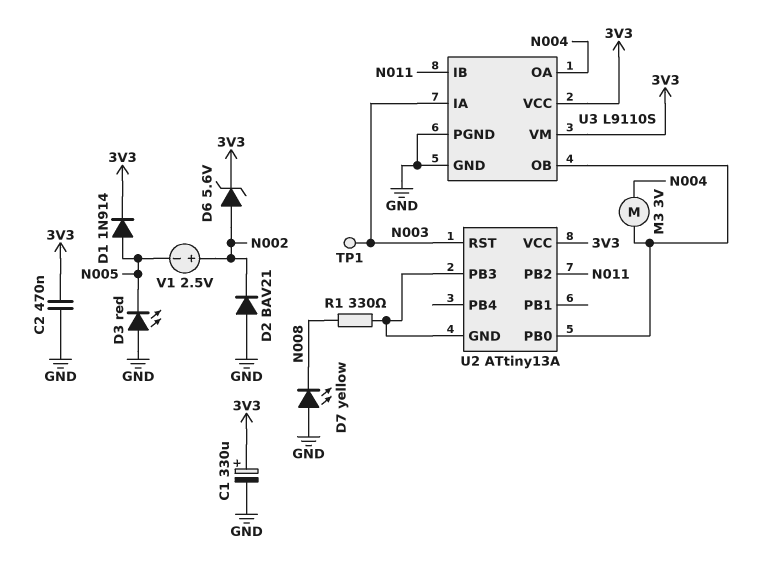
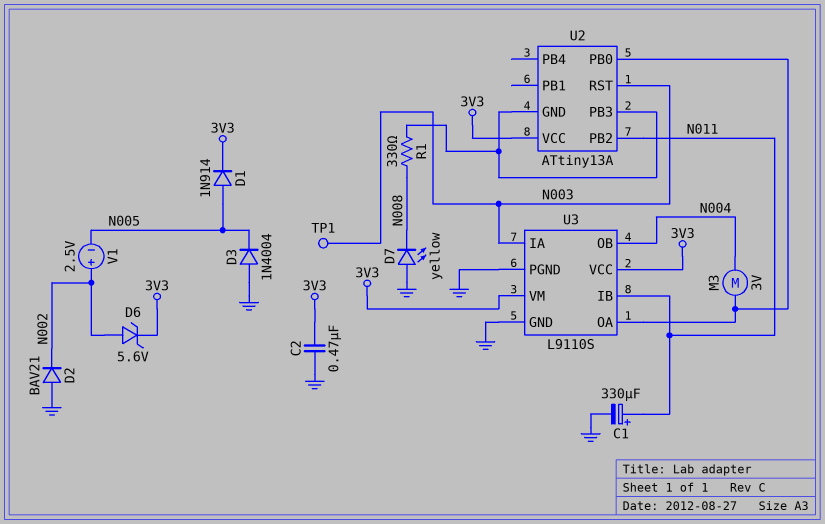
C1: 330uF (plus 3V3, minus GND) -> 330uF (plus N011, minus GND)
D3: LED red (A GND, K N005) -> diode 1N4004 (A GND, K N005)
U3 pin OA: N004 -> U2/PB0
U3 pin OB: U2/PB0 -> N004

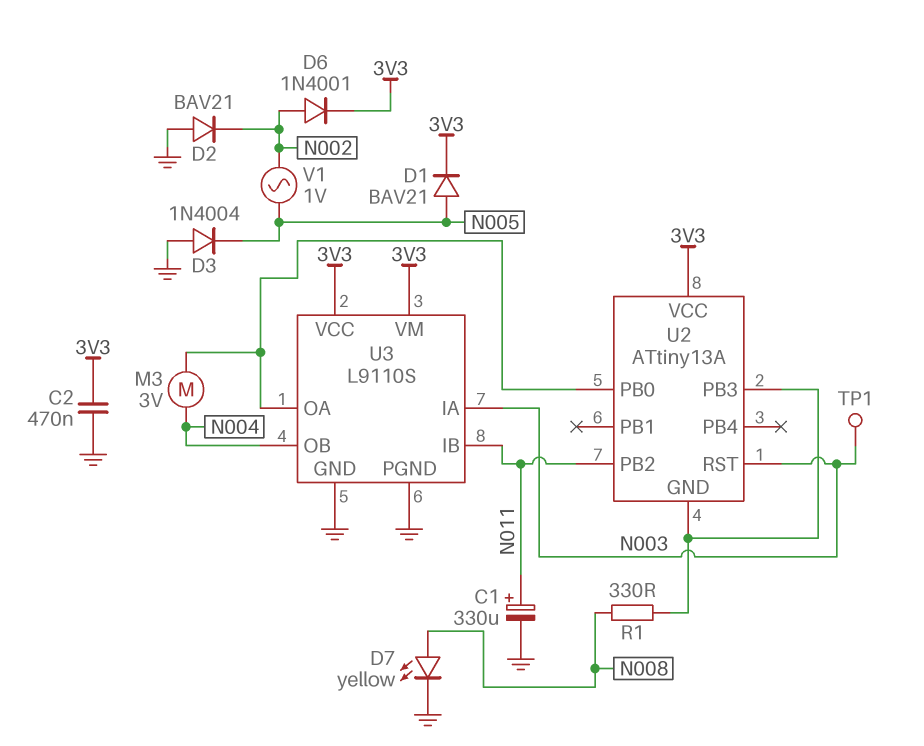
D1: diode 1N914 (A N005, K 3V3) -> diode BAV21 (A N005, K 3V3)
D6: zener 5.6V (A N002, K 3V3) -> diode 1N4001 (A N002, K 3V3)
D7: LED yellow (A GND, K N008) -> LED yellow (A N008, K GND)
V1: 2.5V (plus N002, minus N005) -> AC 1V (N002, N005)

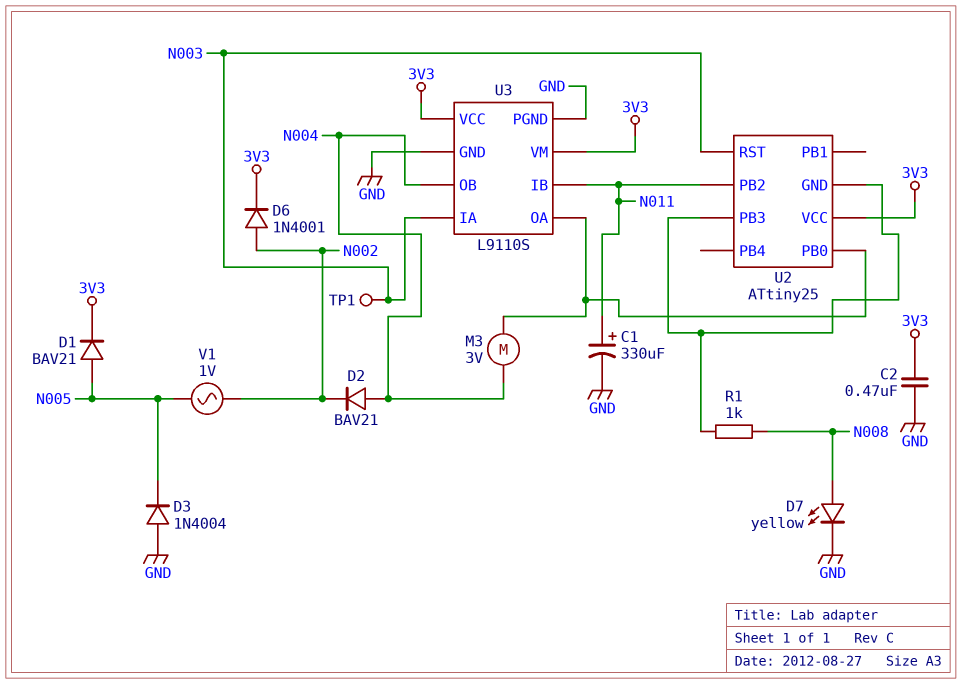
D2: diode BAV21 (A GND, K N002) -> diode BAV21 (A N004, K N002)
R1: 330 (N008, U2/GND) -> 1k (N008, U2/GND)
U2: ATtiny13A -> ATtiny25

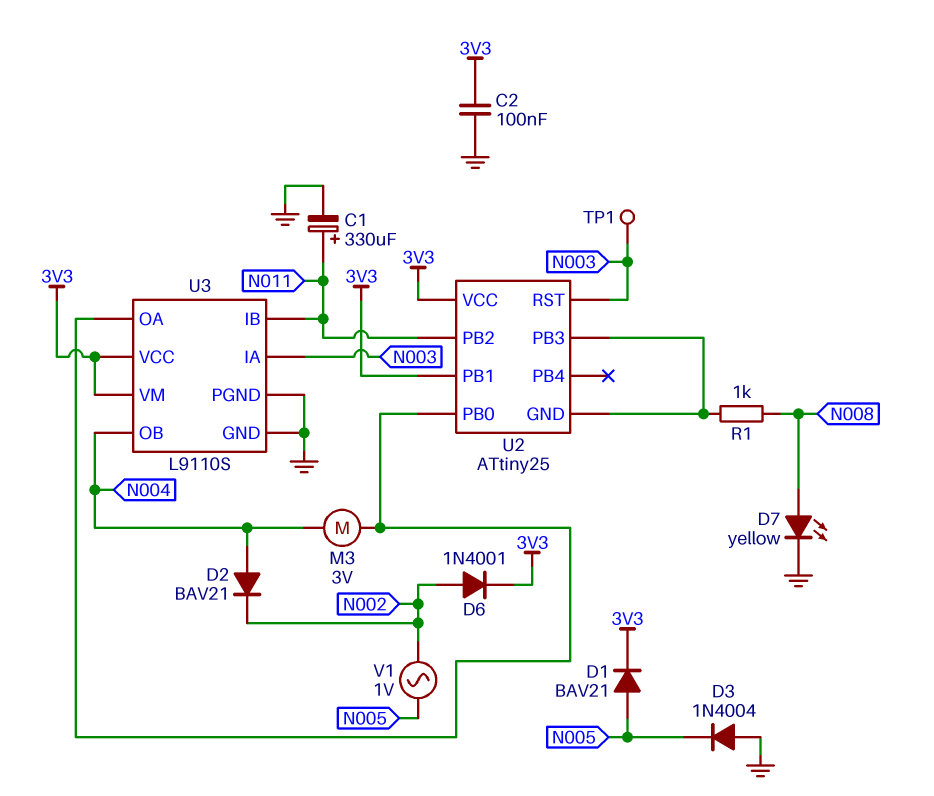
C2: 470nF (3V3, GND) -> 100nF (3V3, GND)
U2 pin PB1: none -> 3V3

